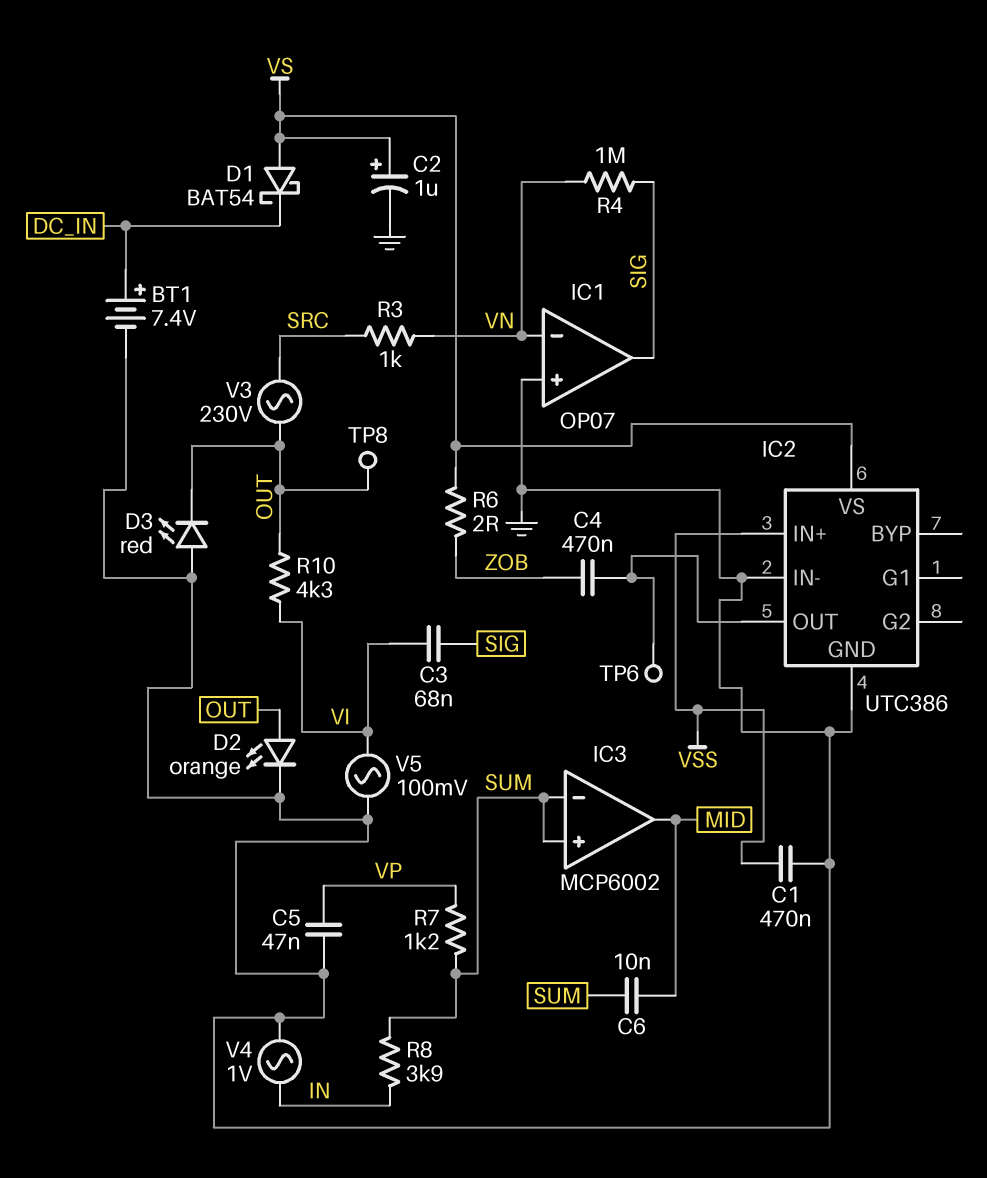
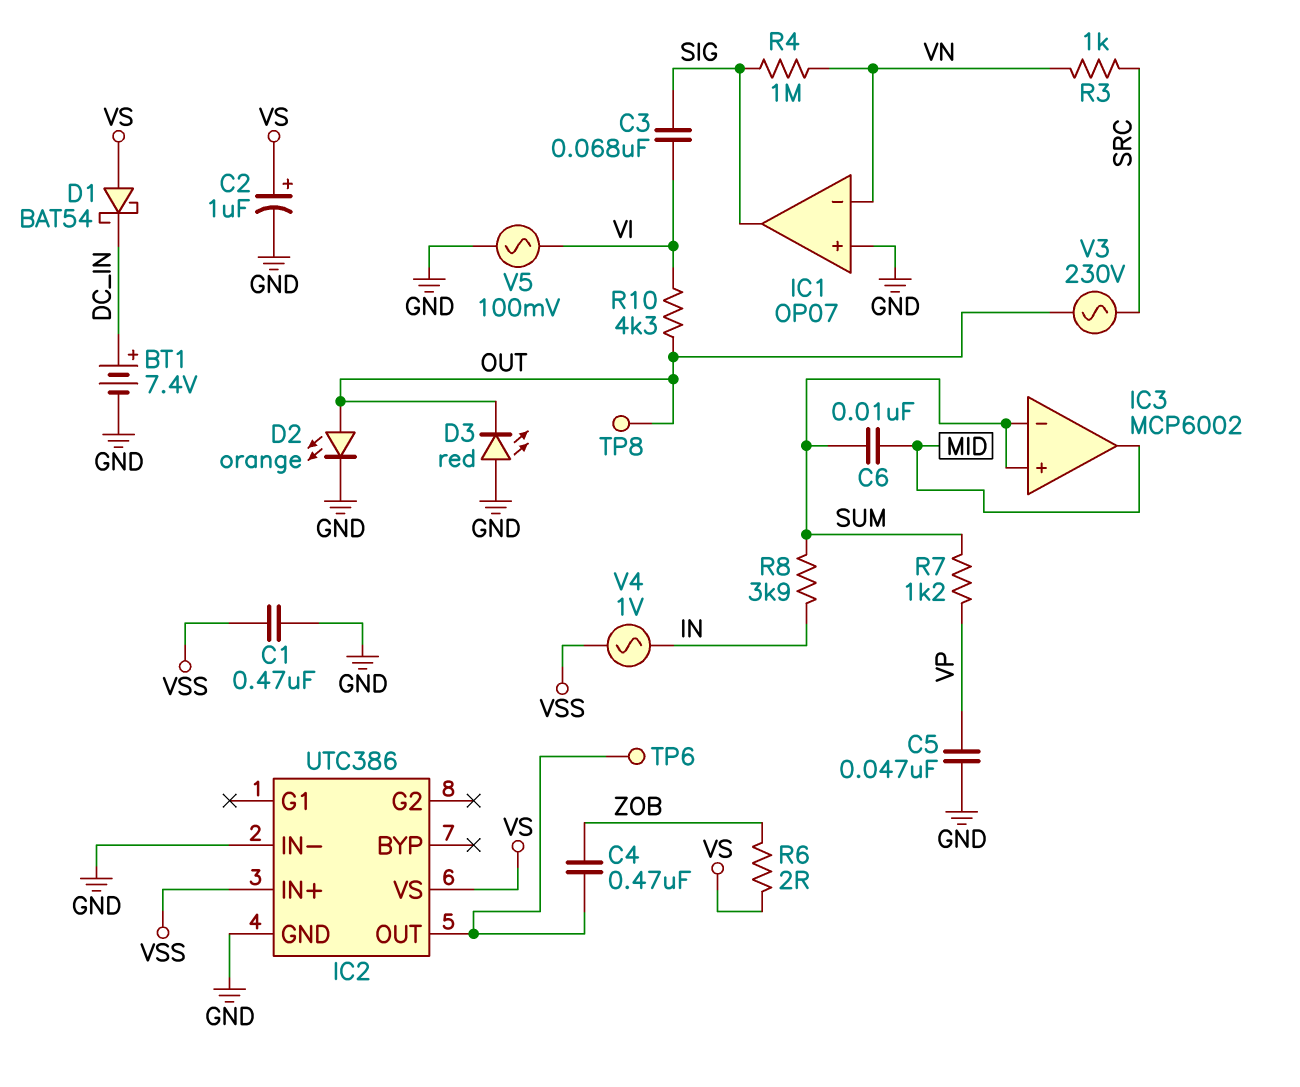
V4: AC 1V (GND, IN) -> AC 1V (IN, VSS)

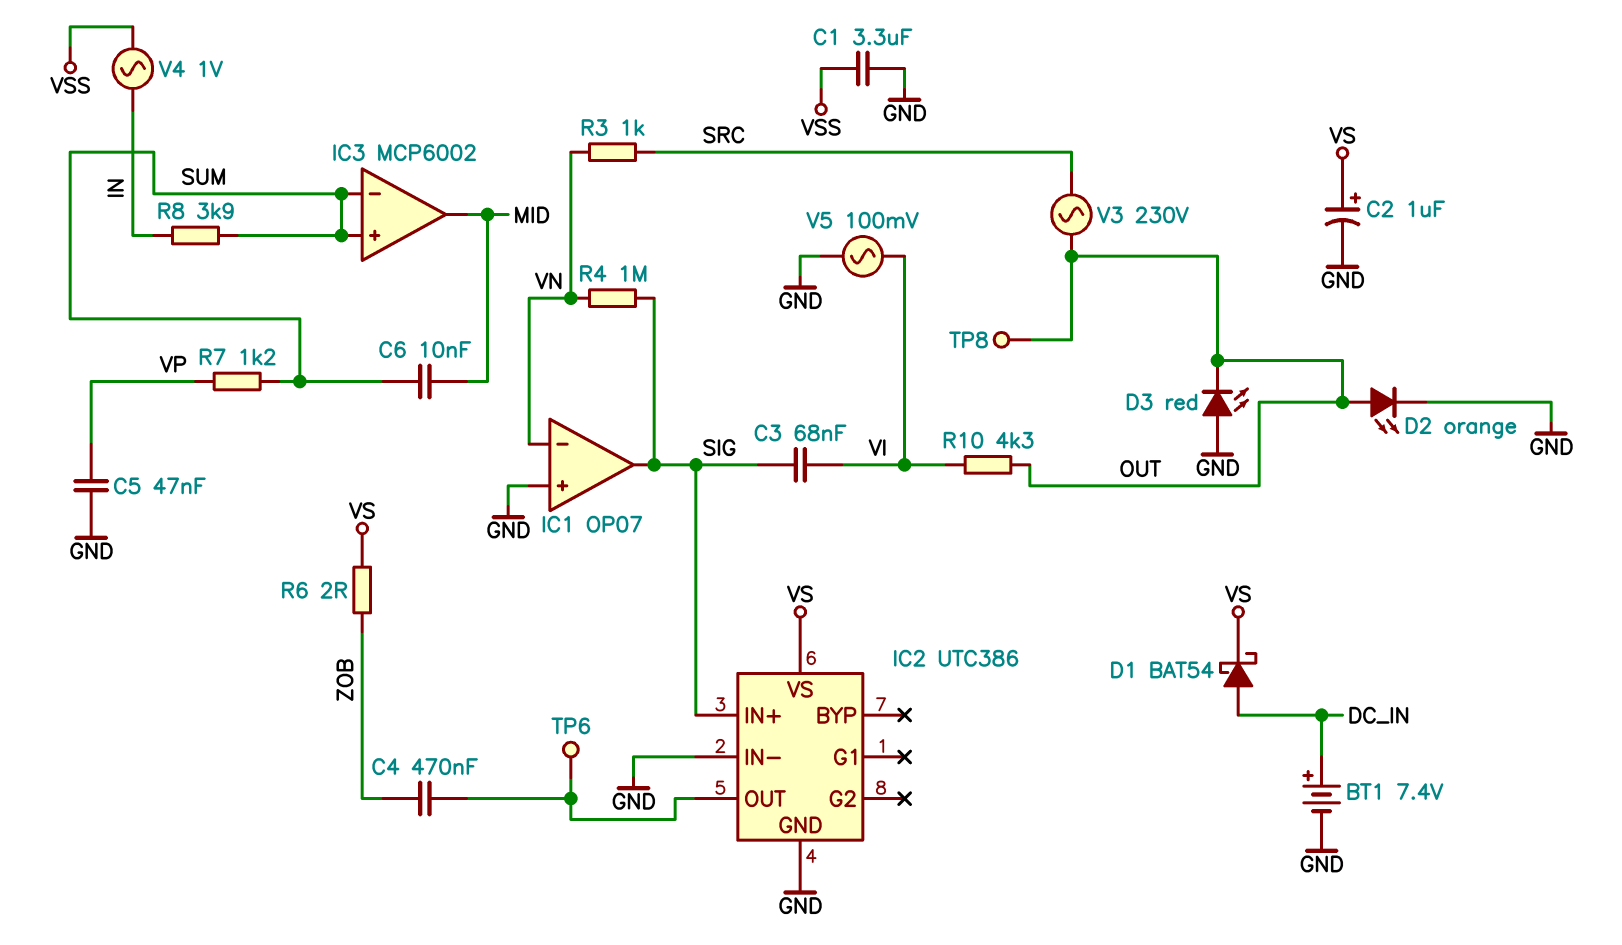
C1: 470nF (GND, VSS) -> 3.3uF (GND, VSS)
D1: schottky BAT54 (A VS, K DC_IN) -> schottky BAT54 (A DC_IN, K VS)
IC2 pin IN+: VSS -> SIG

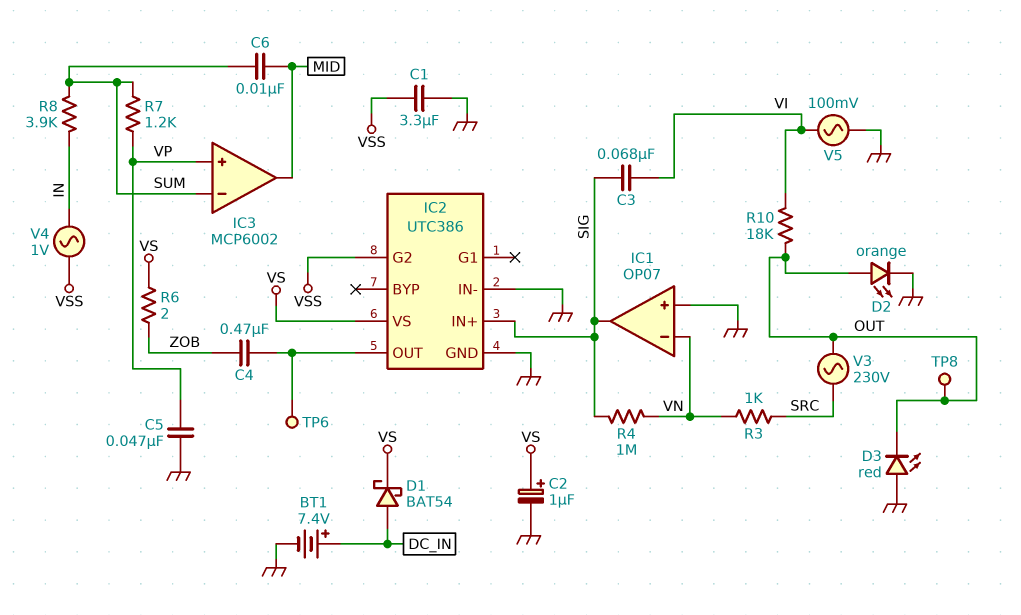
IC2 pin G2: none -> VSS
IC3 pin in+: SUM -> VP
R10: 4.3k (OUT, VI) -> 18k (OUT, VI)

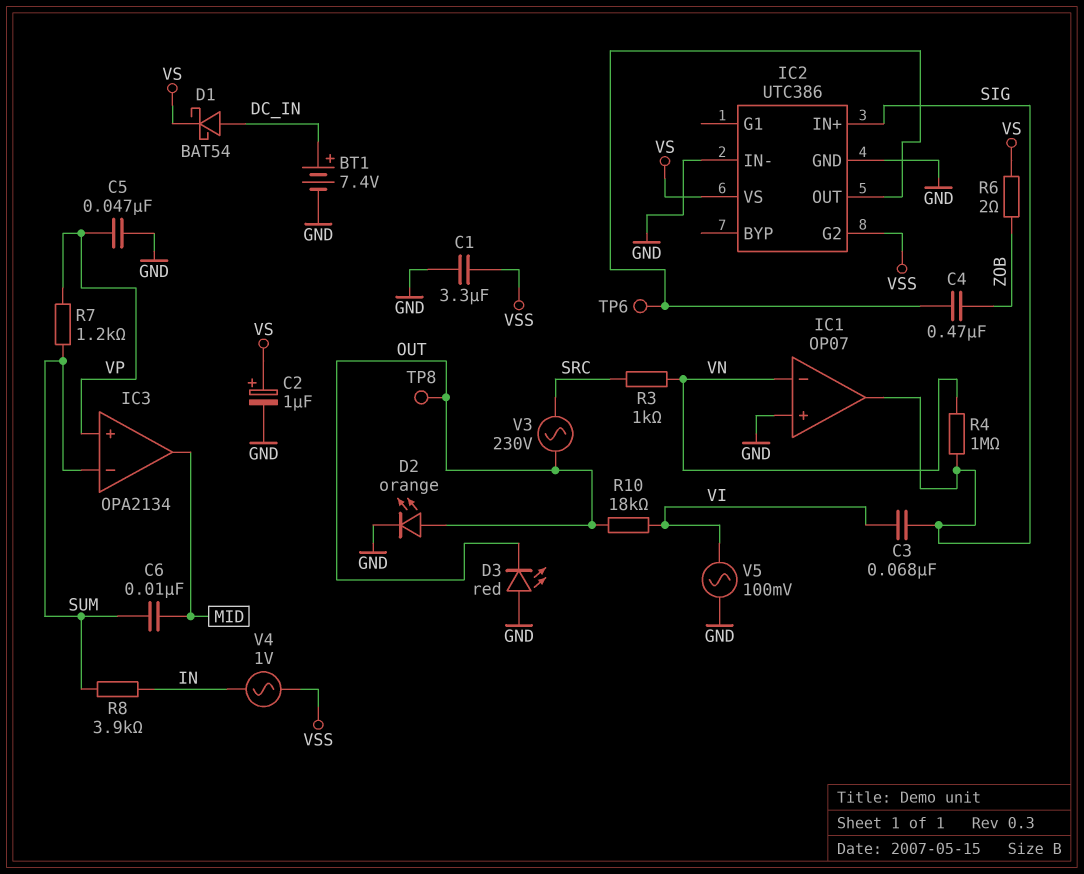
IC3: MCP6002 -> OPA2134

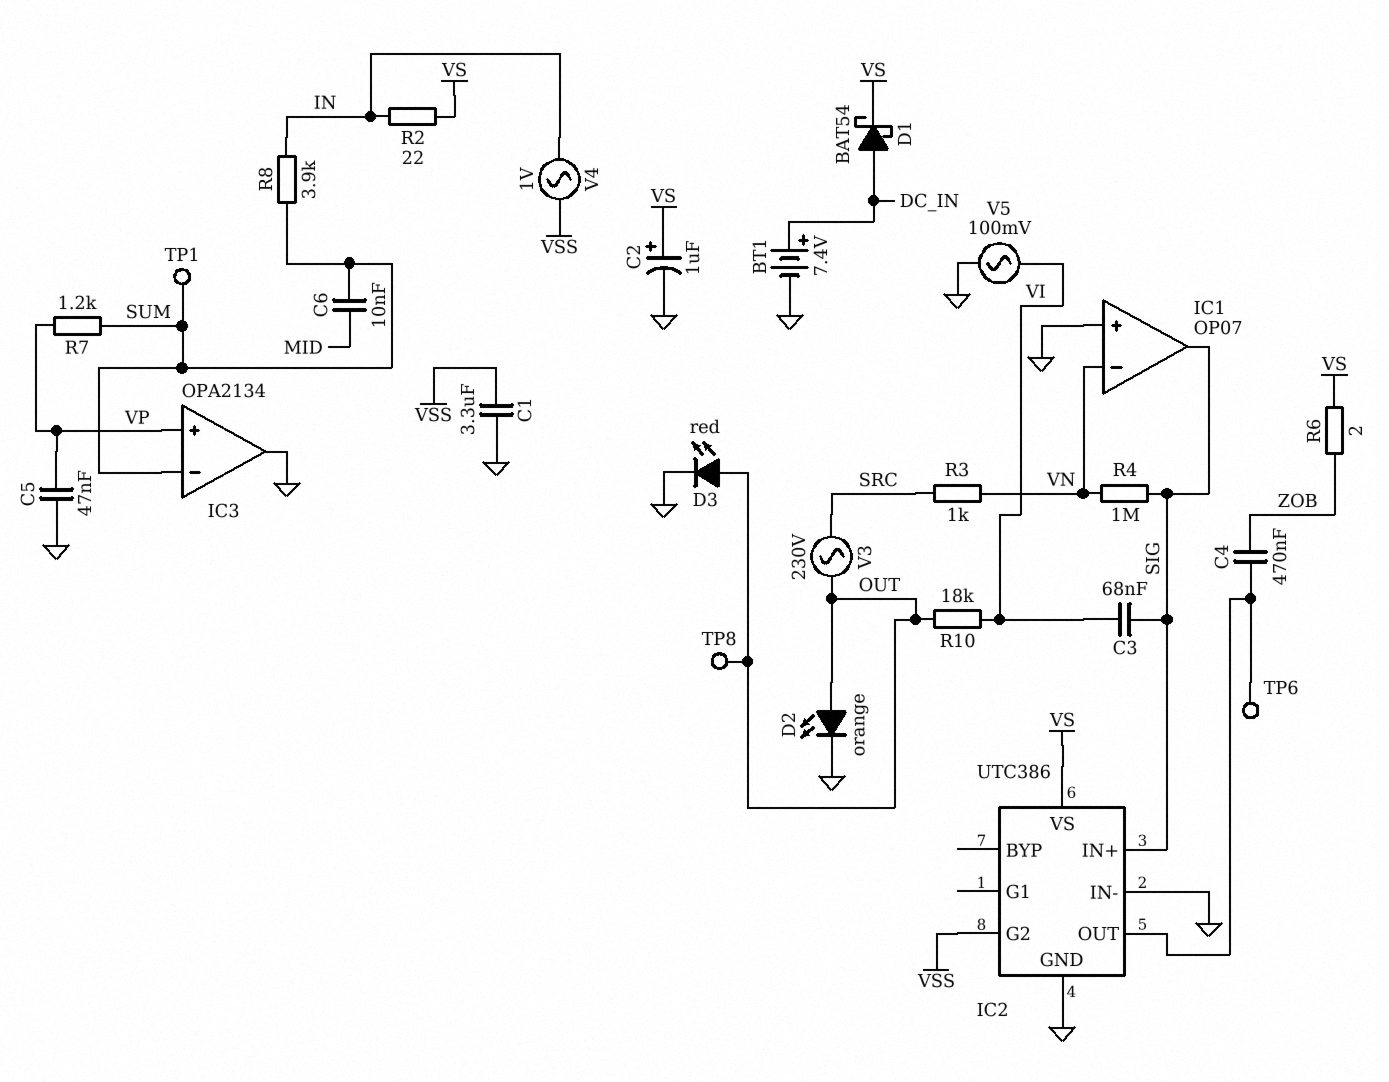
D3: LED red (A GND, K OUT) -> LED red (A OUT, K GND)
IC3 pin out: MID -> GND
R2: none -> 22 (IN, VS)
TP1: none -> test point (SUM)

